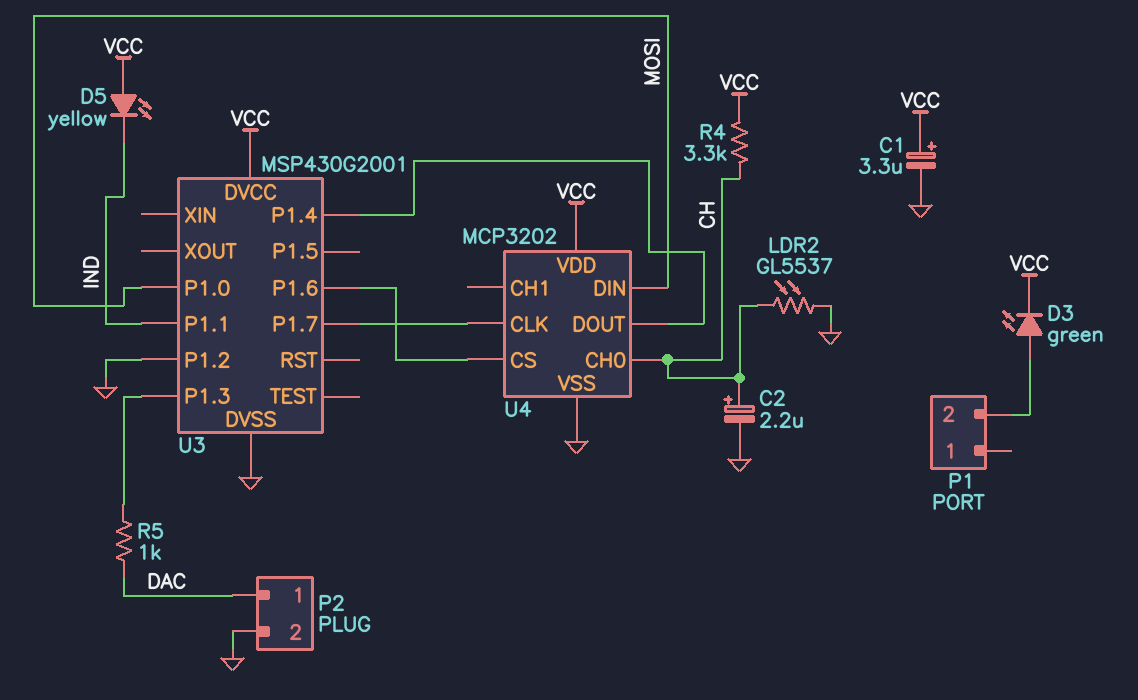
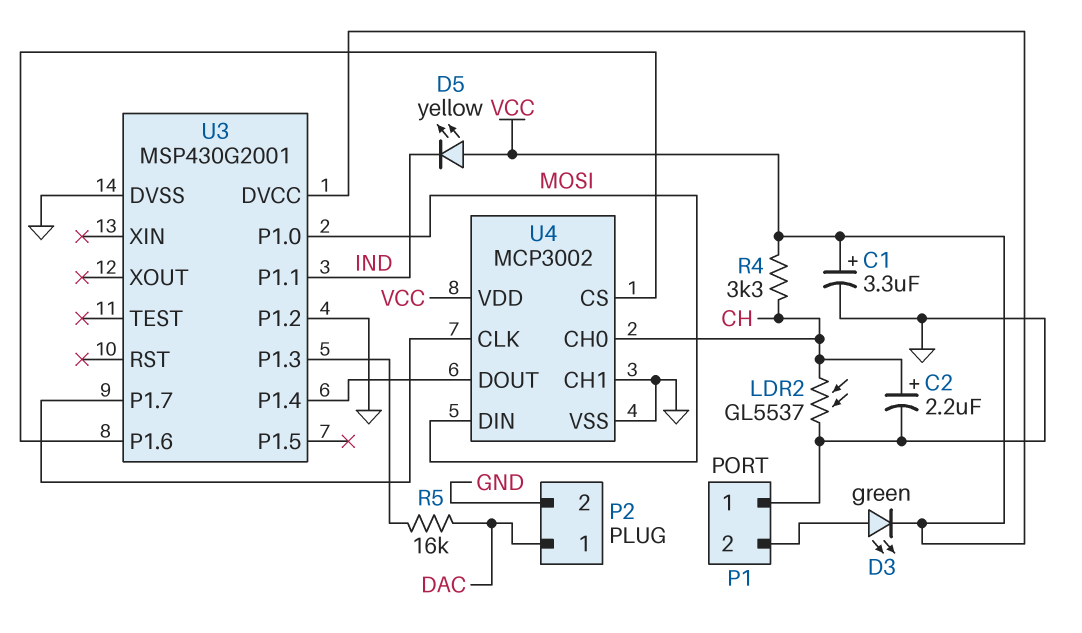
P1 pin 1: none -> GND
R5: 1k (DAC, U3/P1.3) -> 16k (DAC, U3/P1.3)
U4: MCP3202 -> MCP3002
U4 pin CH1: none -> GND

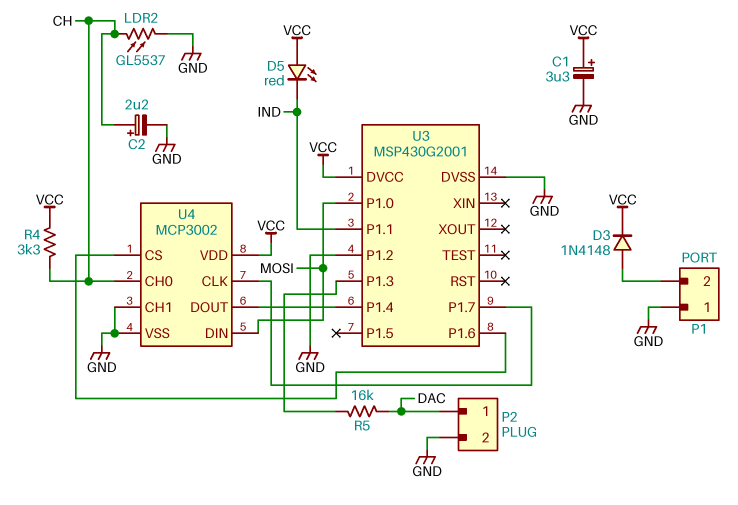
D3: LED green (A P1/2, K VCC) -> diode 1N4148 (A P1/2, K VCC)
D5: LED yellow (A VCC, K IND) -> LED red (A VCC, K IND)

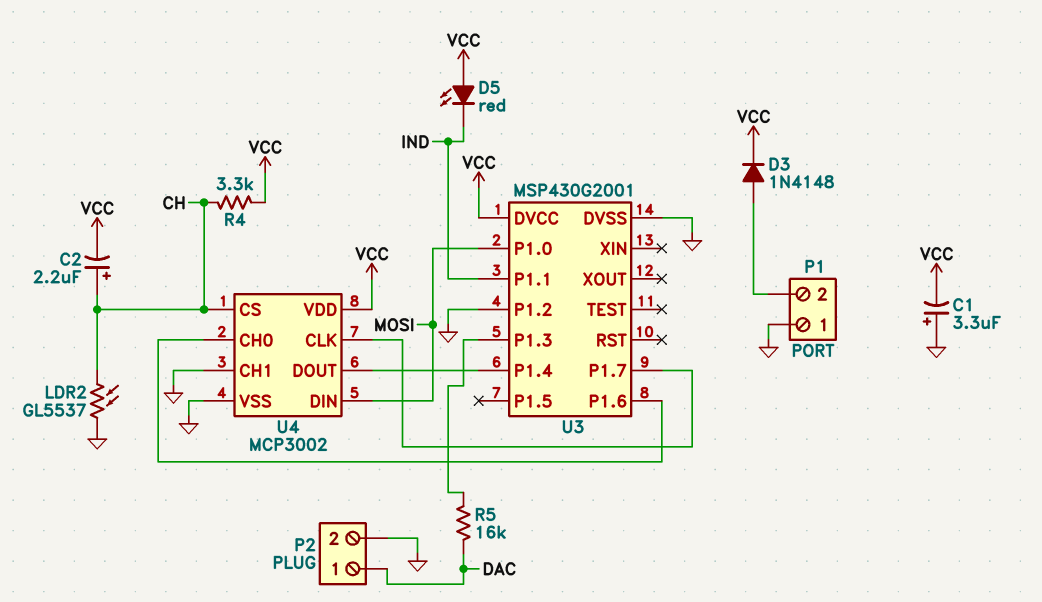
C1: 3.3uF (plus VCC, minus GND) -> 3.3uF (plus GND, minus VCC)
C2: 2.2uF (plus CH, minus GND) -> 2.2uF (plus CH, minus VCC)
U4 pin CH0: CH -> U3/P1.6
U4 pin CS: U3/P1.6 -> CH

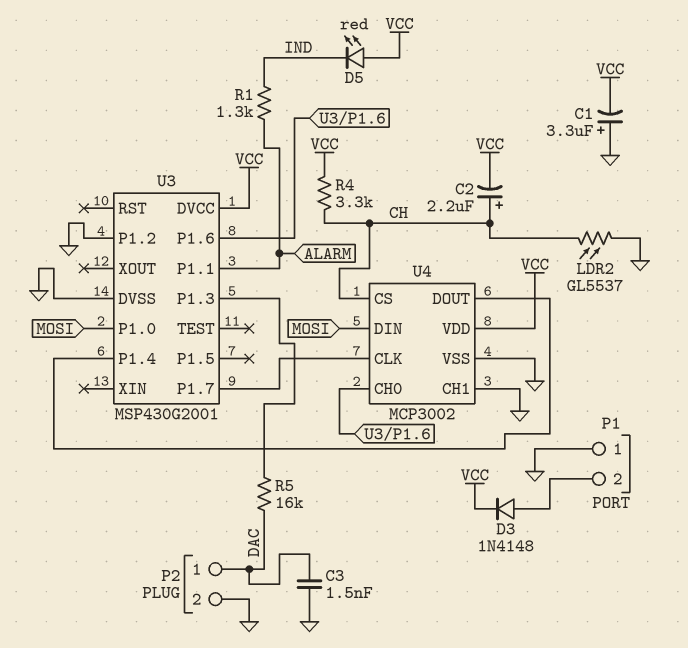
C3: none -> 1.5nF (DAC, GND)
R1: none -> 1.3k (ALARM, IND)
U3 pin P1.1: IND -> ALARM

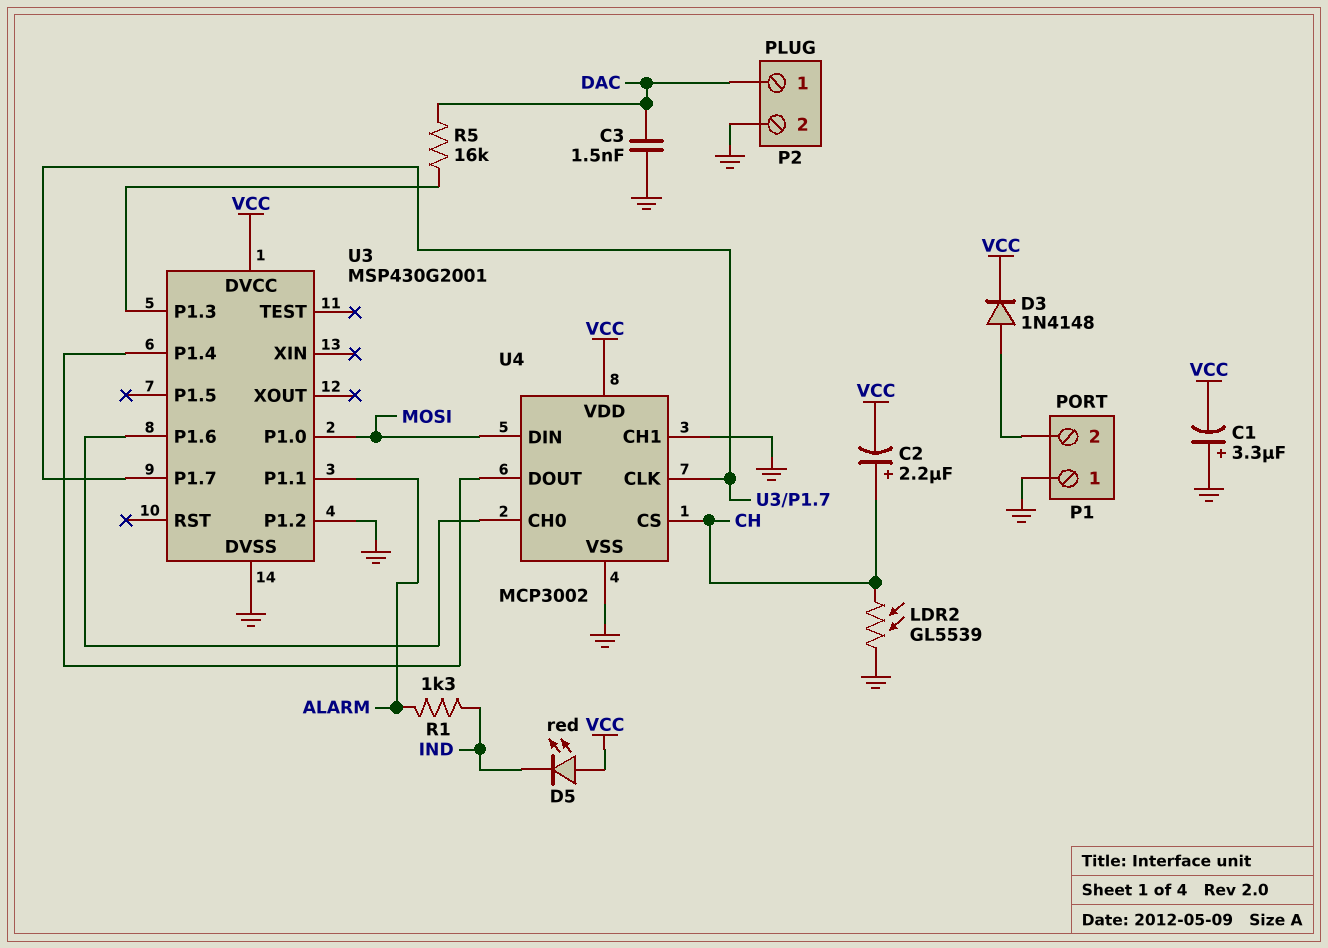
LDR2: GL5537 (CH, GND) -> GL5539 (CH, GND)
R4: 3.3k (CH, VCC) -> none

